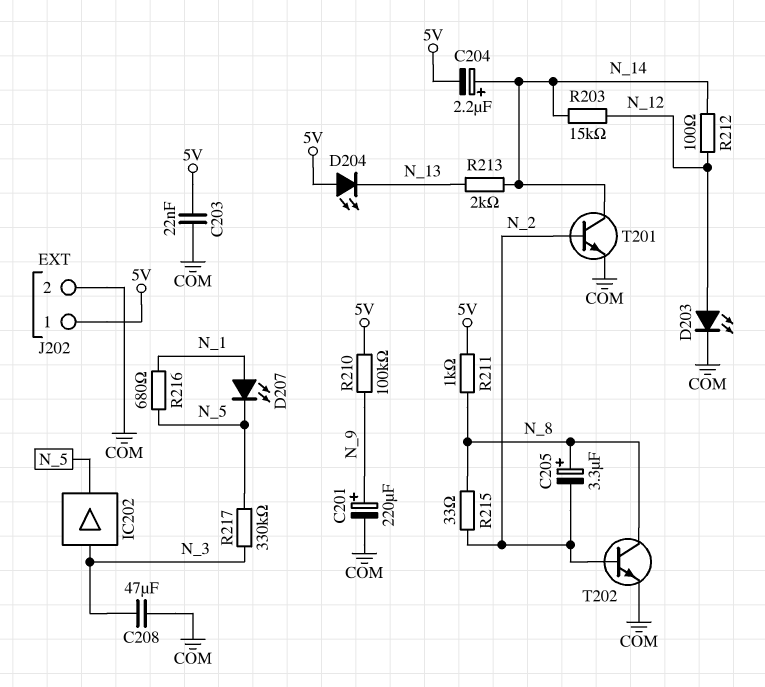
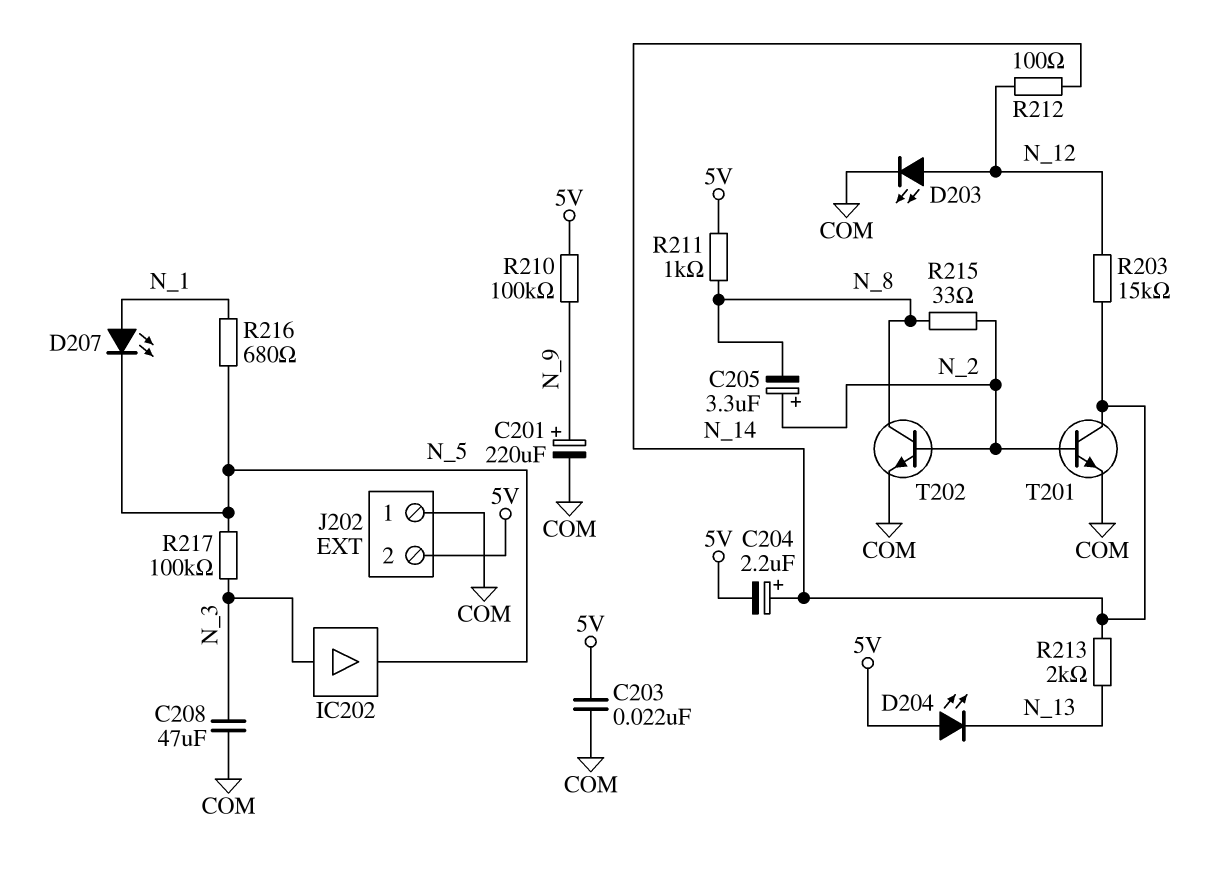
C205: 3.3uF (plus N_8, minus N_2) -> 3.3uF (plus N_2, minus N_8)
J202 pin 1: 5V -> COM
J202 pin 2: COM -> 5V
R217: 330k (N_3, N_5) -> 100k (N_3, N_5)

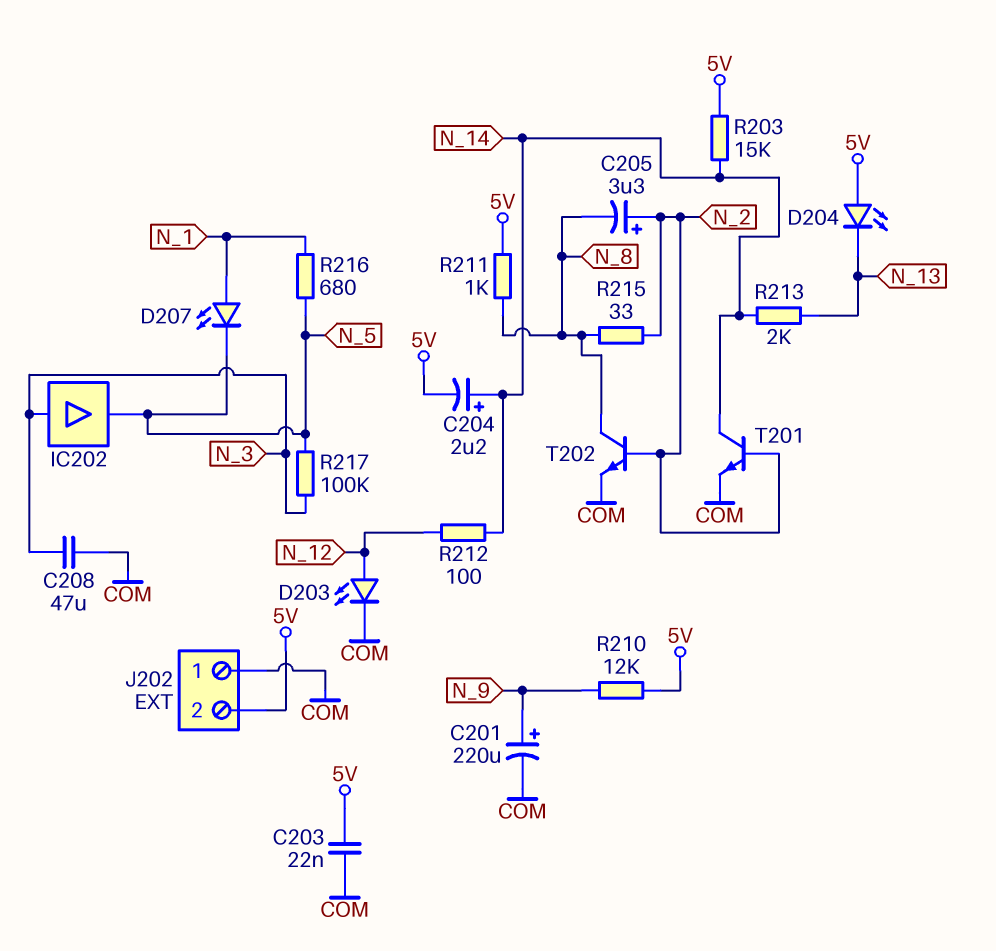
R203: 15k (N_12, N_14) -> 15k (5V, N_14)
R210: 100k (5V, N_9) -> 12k (5V, N_9)

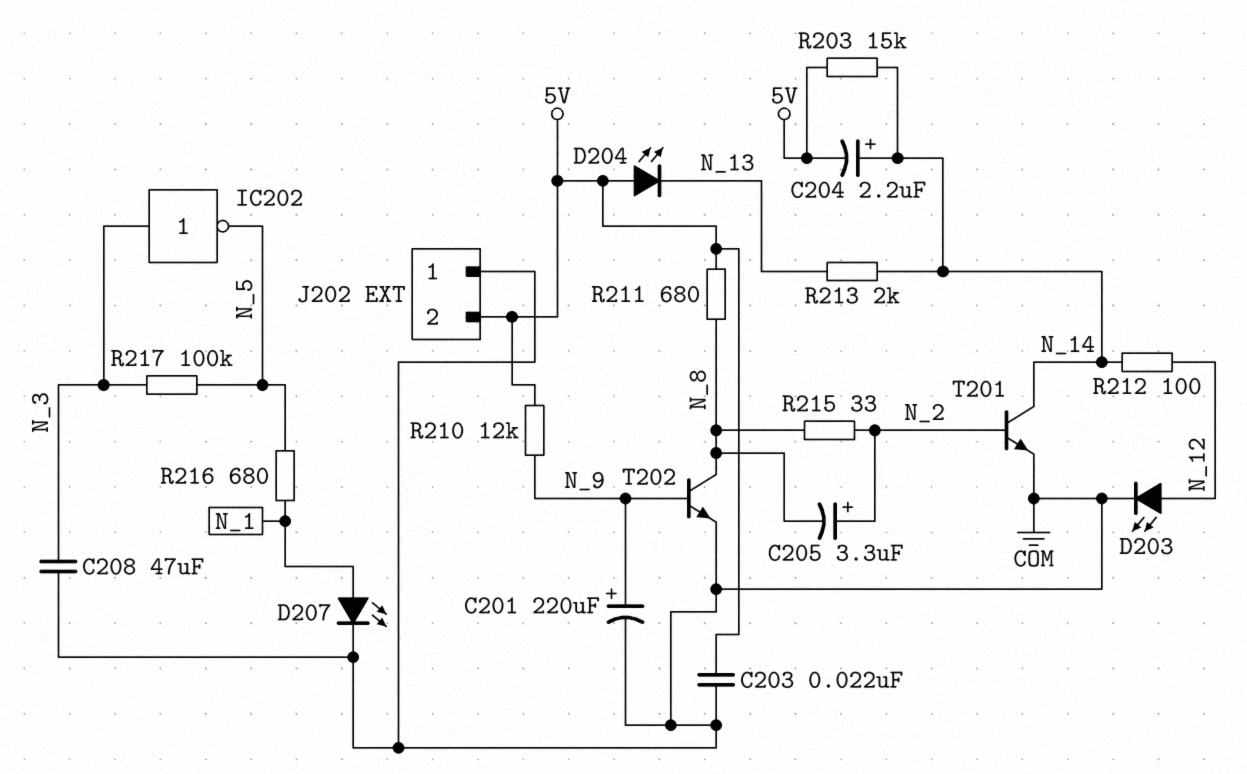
D207: LED (A N_1, K N_5) -> LED (A N_1, K COM)
IC202: buffer (in N_3, out N_5) -> NOT (in N_3, out N_5)
R211: 1k (5V, N_8) -> 680 (5V, N_8)
T202: NPN (B N_2, C N_8, E COM) -> NPN (B N_9, C N_8, E COM)

